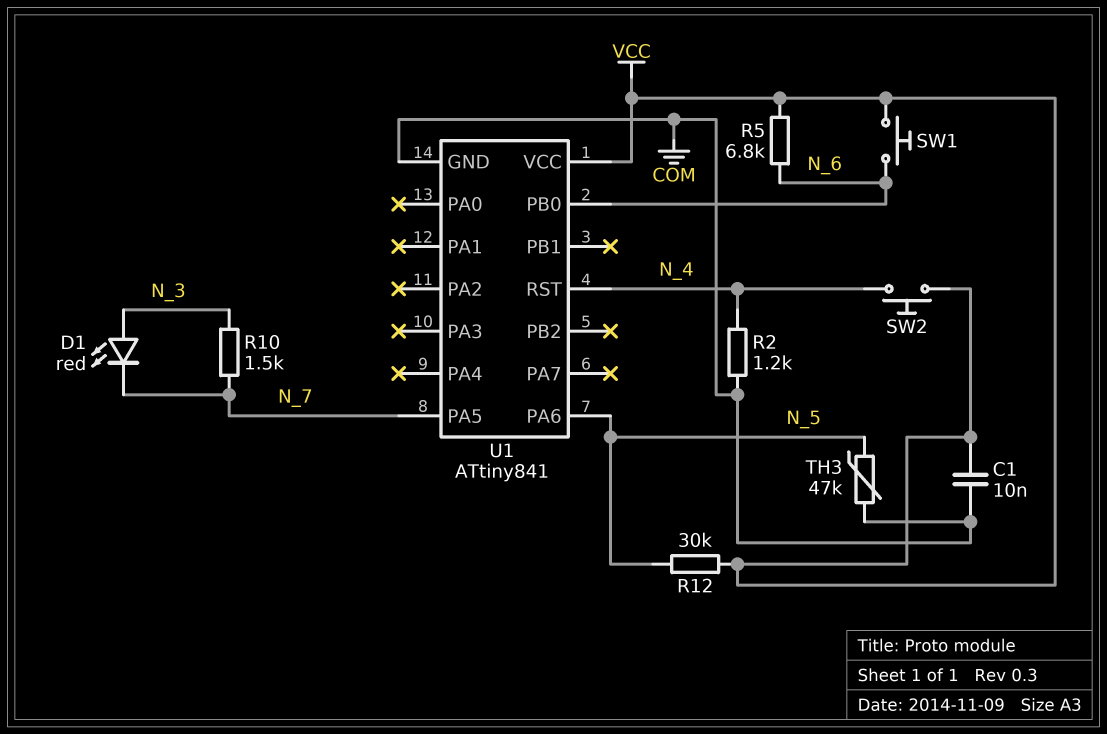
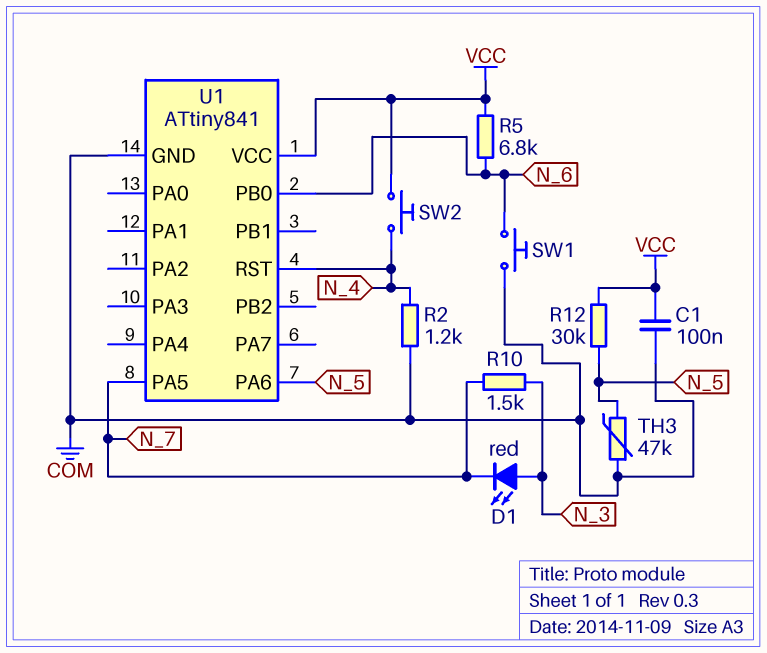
C1: 10nF (COM, VCC) -> 100nF (COM, VCC)
SW1: button (N_6, VCC) -> button (COM, N_6)

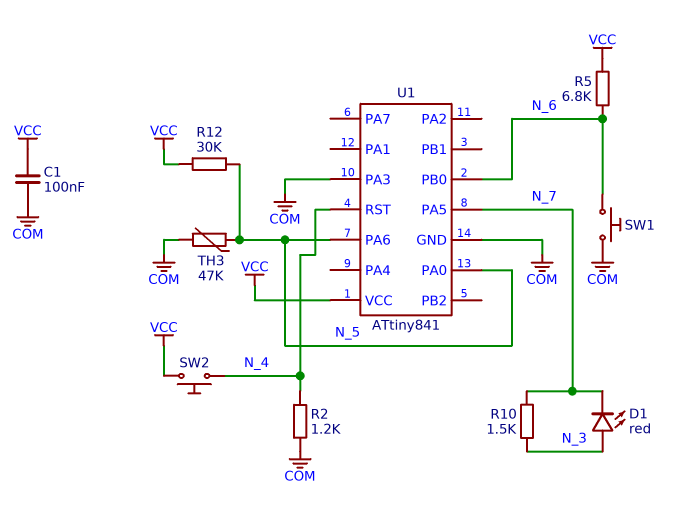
U1 pin PA0: none -> N_5
U1 pin PA3: none -> COM

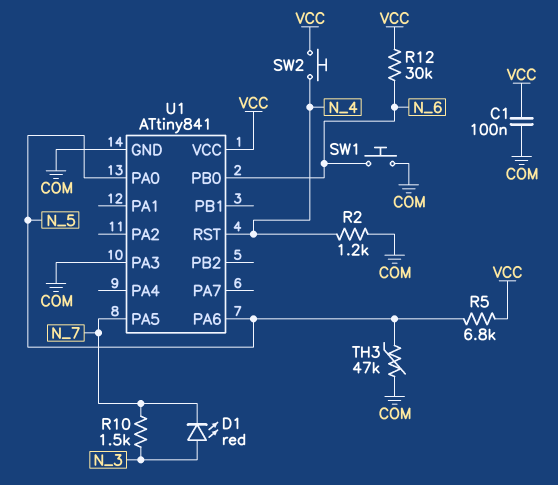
R5: 6.8k (N_6, VCC) -> 6.8k (N_5, VCC)
R12: 30k (N_5, VCC) -> 30k (N_6, VCC)

